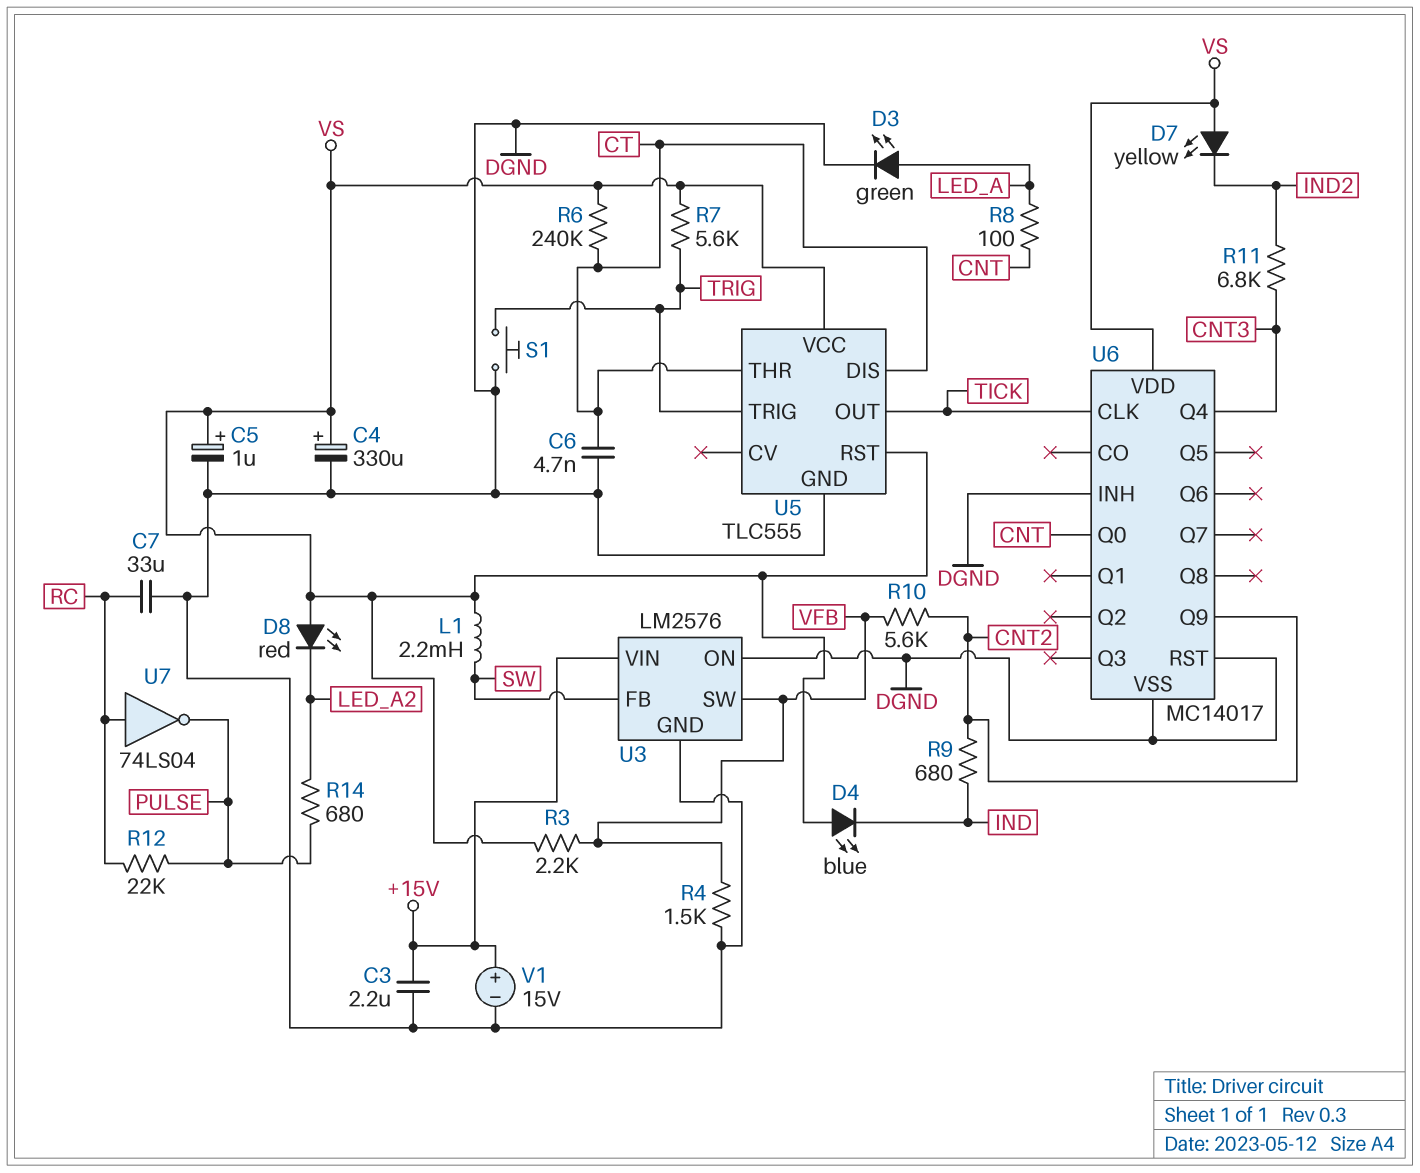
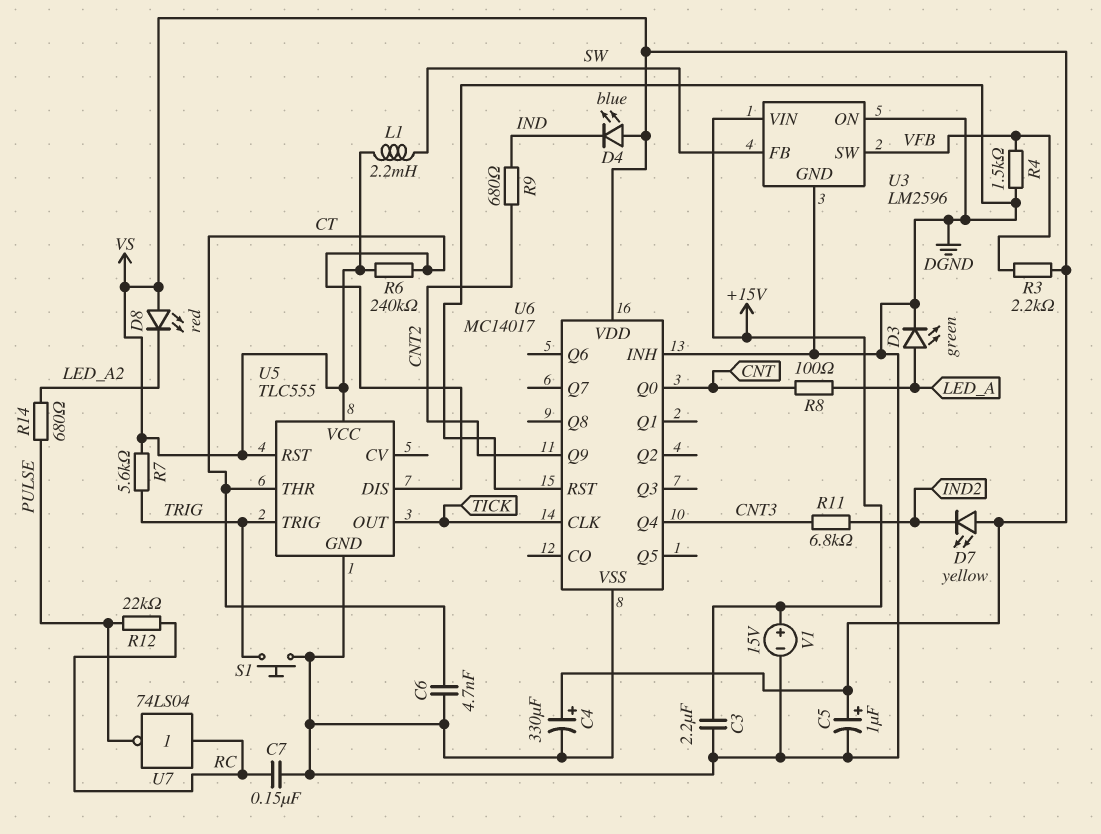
C7: 33uF (DGND, RC) -> 150nF (DGND, RC)
R10: 5.6k (CNT2, VFB) -> none
U3: LM2576 -> LM2596

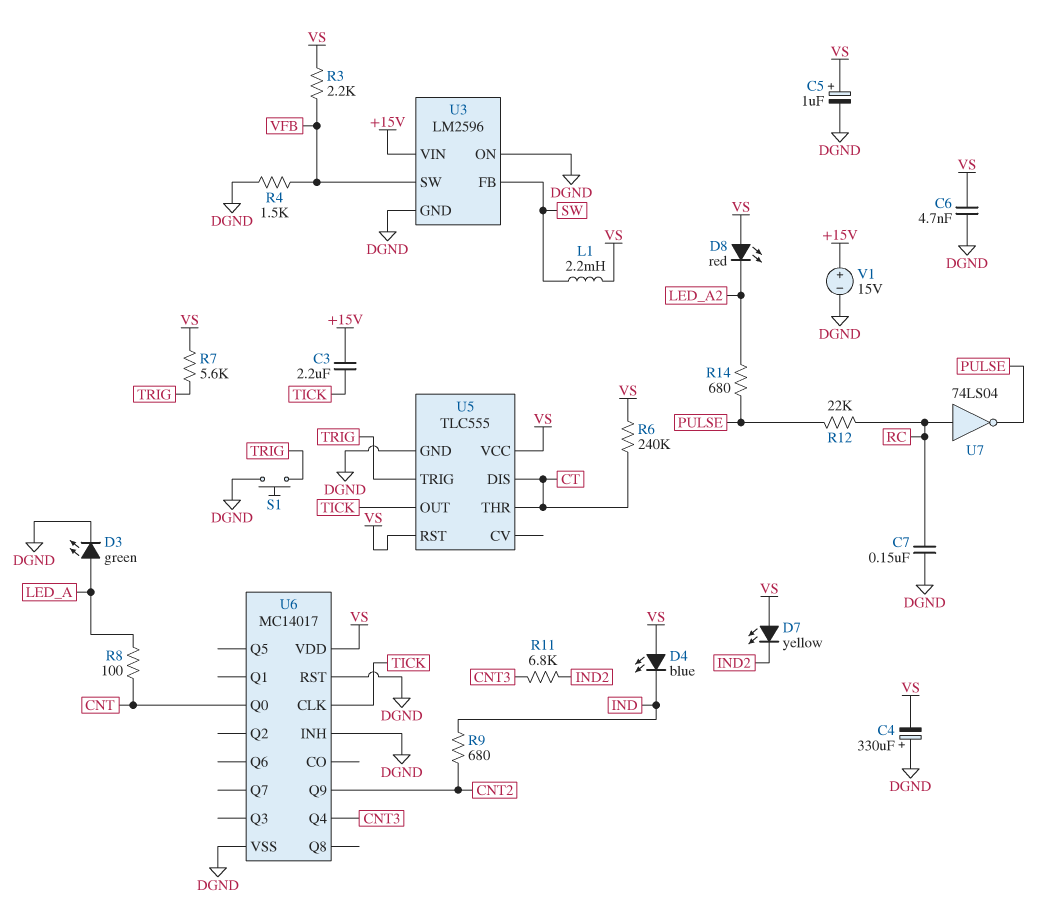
C3: 2.2uF (+15V, DGND) -> 2.2uF (+15V, TICK)
C4: 330uF (plus VS, minus DGND) -> 330uF (plus DGND, minus VS)
C6: 4.7nF (CT, DGND) -> 4.7nF (DGND, VS)

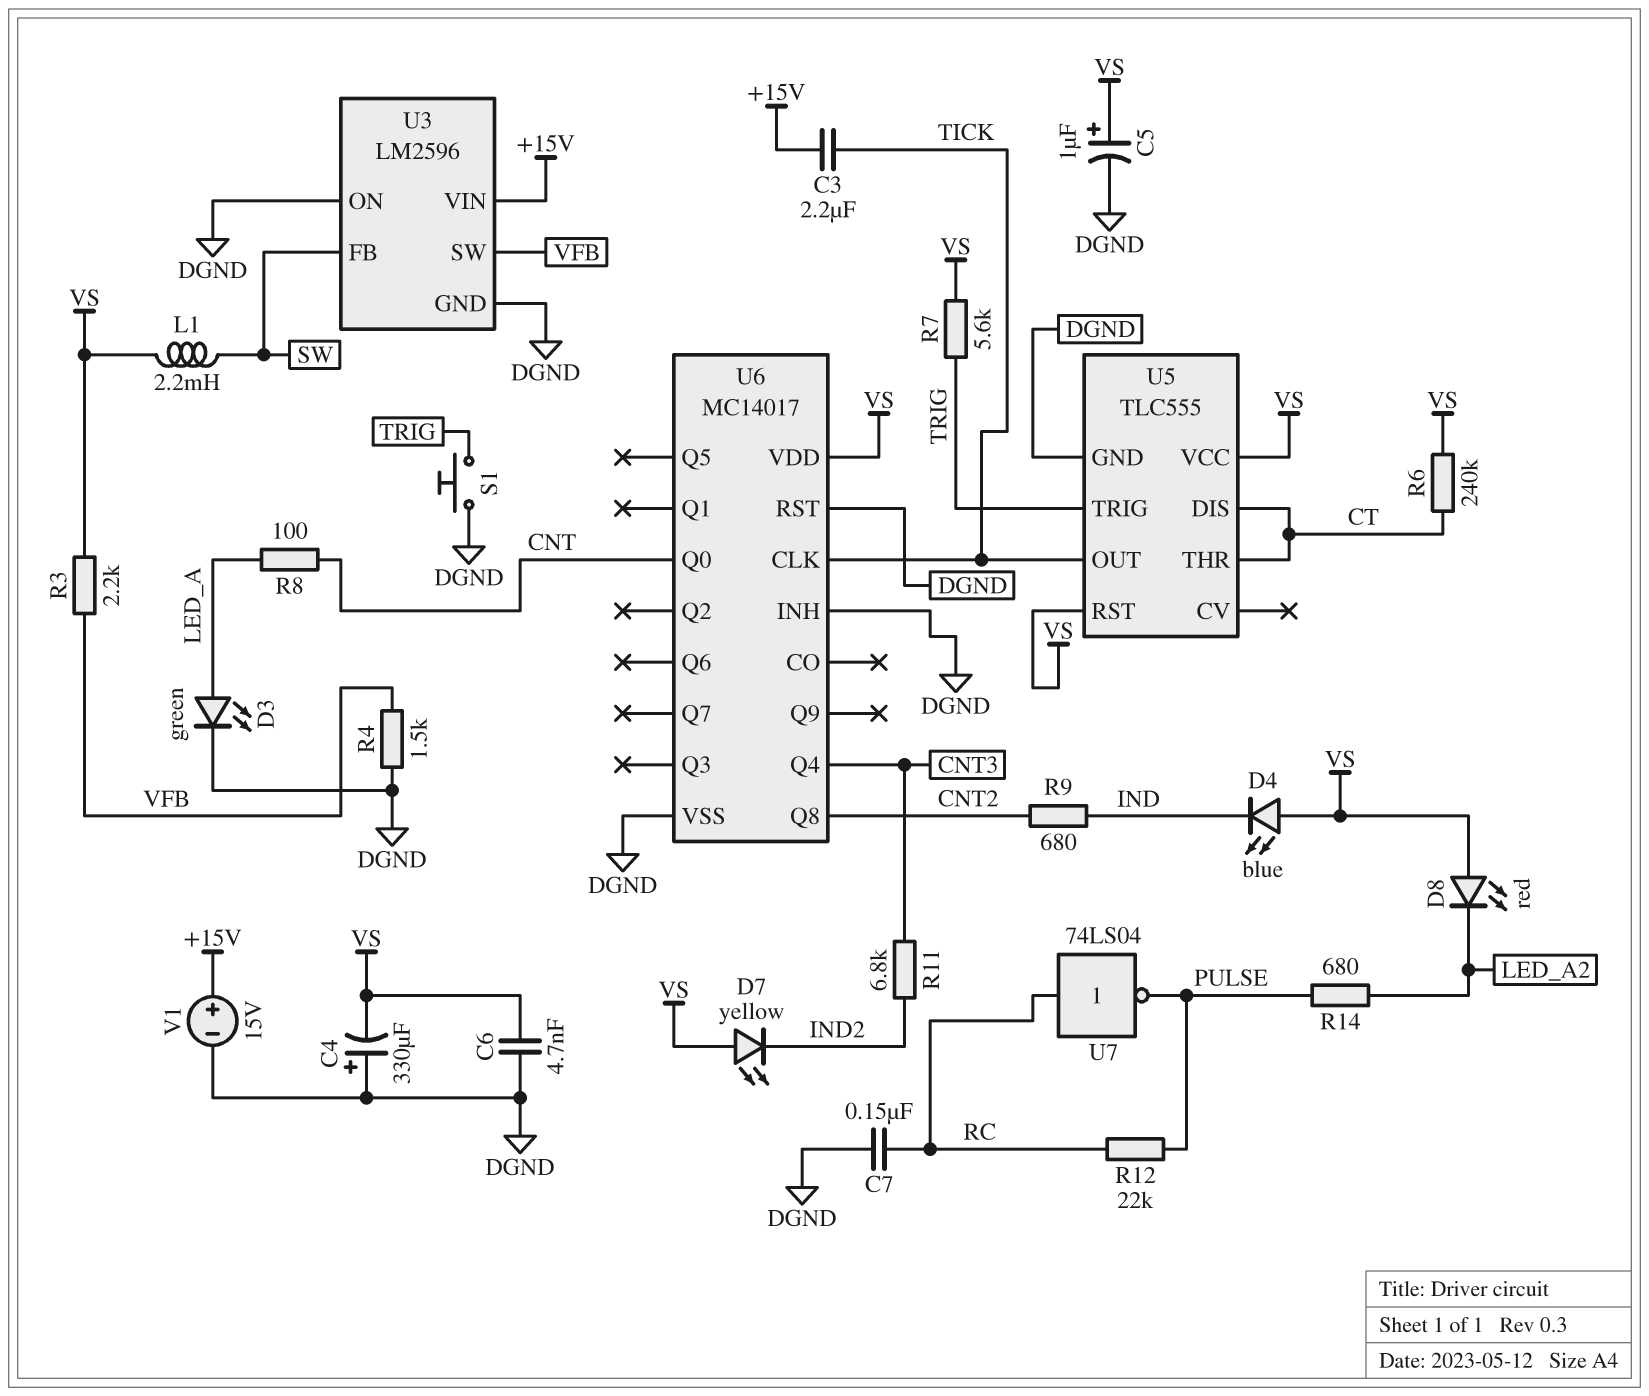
U6 pin Q8: none -> CNT2
U6 pin Q9: CNT2 -> none

